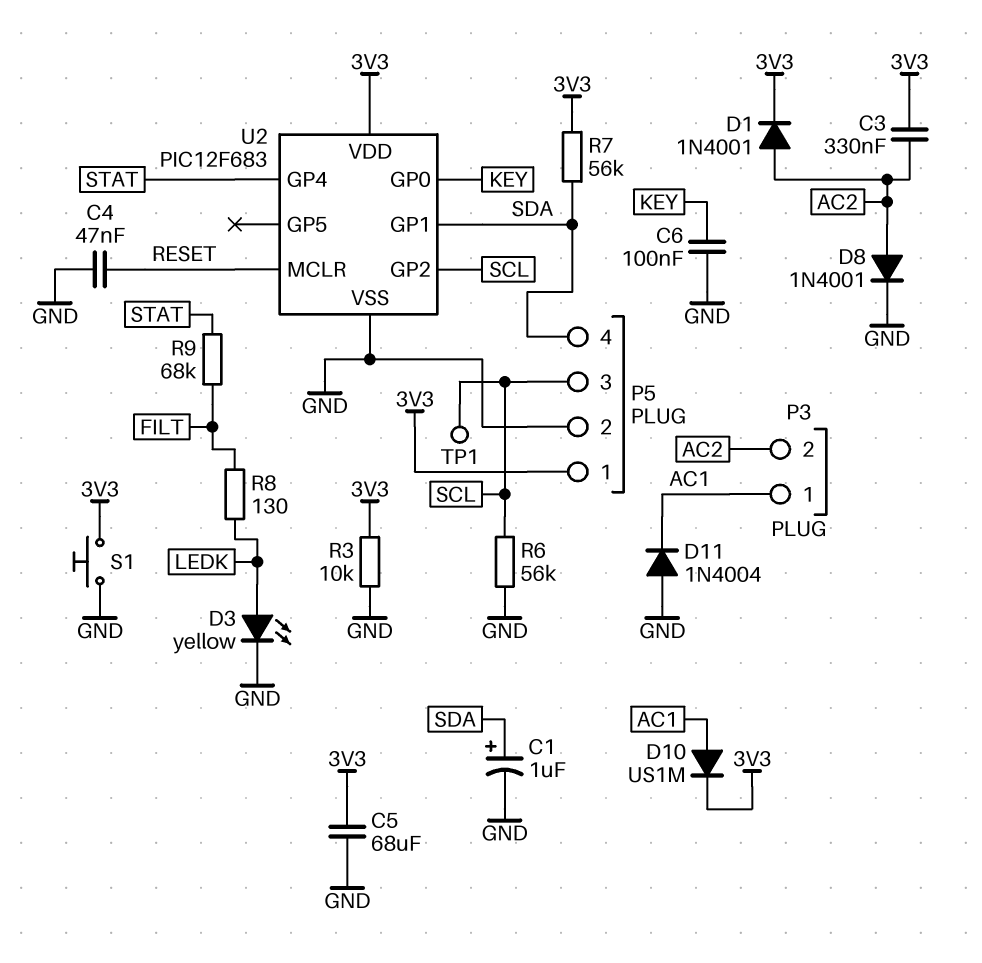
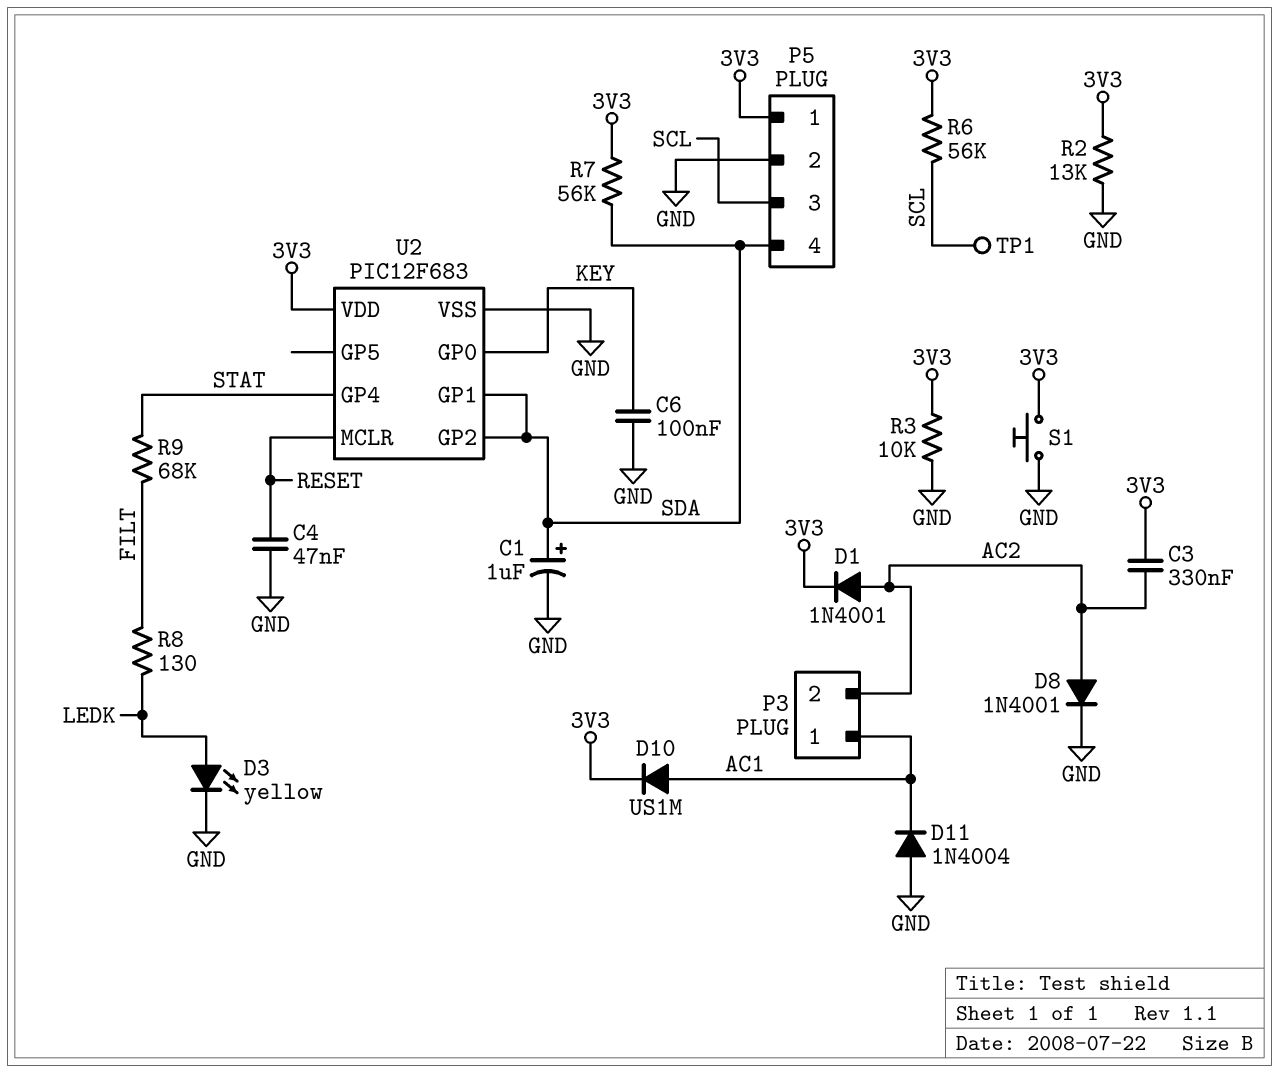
C5: 68uF (3V3, GND) -> none
R2: none -> 13k (3V3, GND)
R6: 56k (GND, SCL) -> 56k (3V3, SCL)
U2 pin GP2: SCL -> SDA

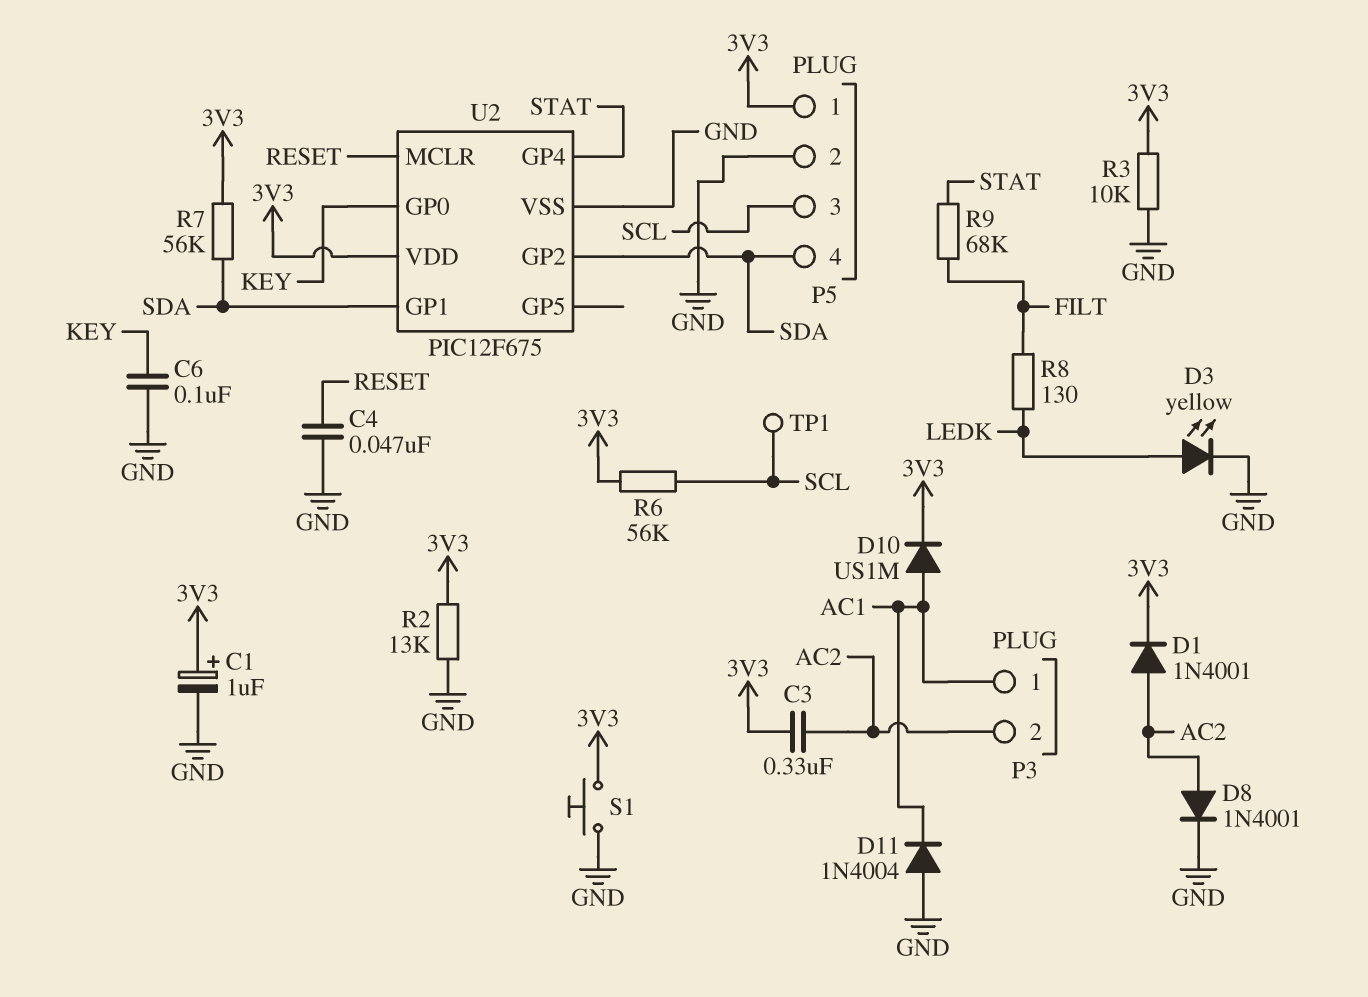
C1: 1uF (plus SDA, minus GND) -> 1uF (plus 3V3, minus GND)
U2: PIC12F683 -> PIC12F675

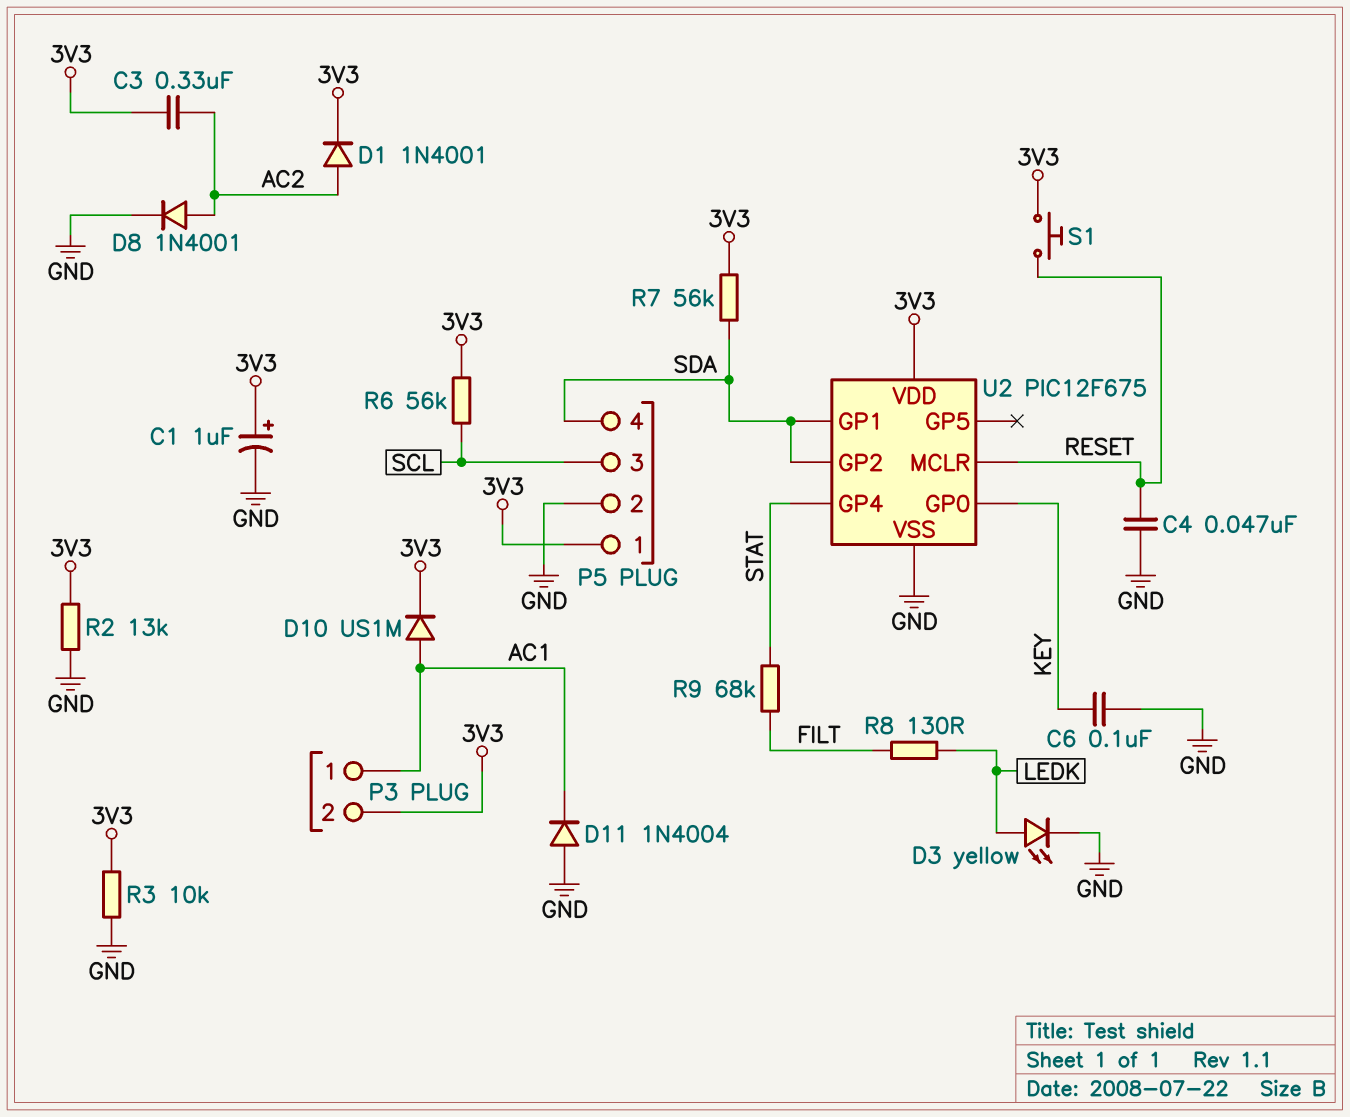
P3 pin 2: AC2 -> 3V3
S1: button (3V3, GND) -> button (3V3, RESET)
TP1: test point (SCL) -> none

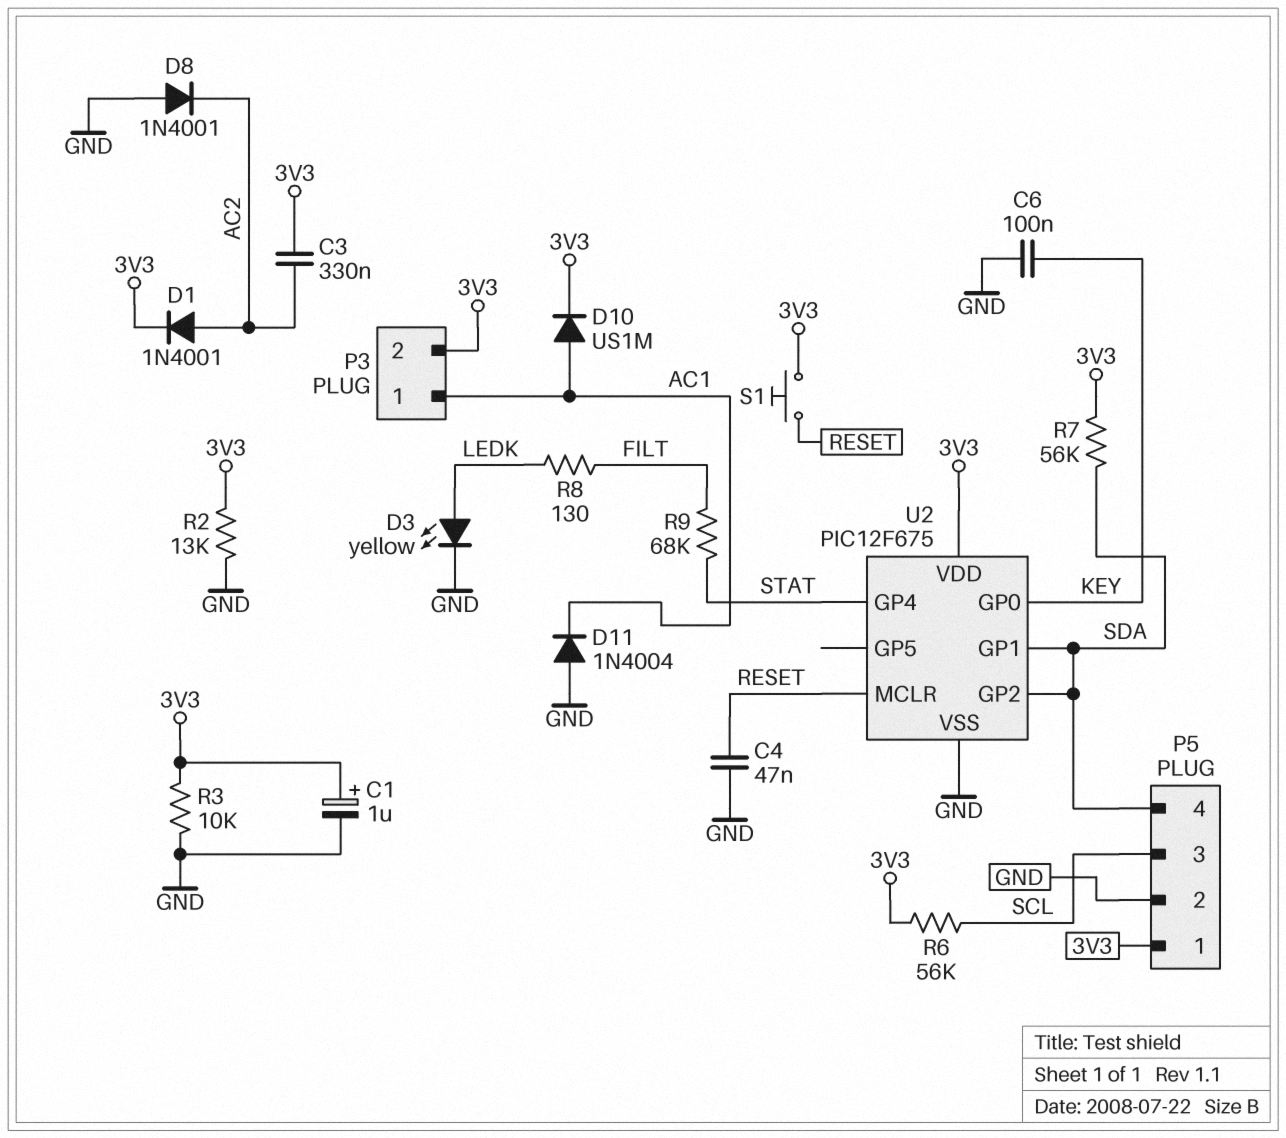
D8: diode 1N4001 (A AC2, K GND) -> diode 1N4001 (A GND, K AC2)

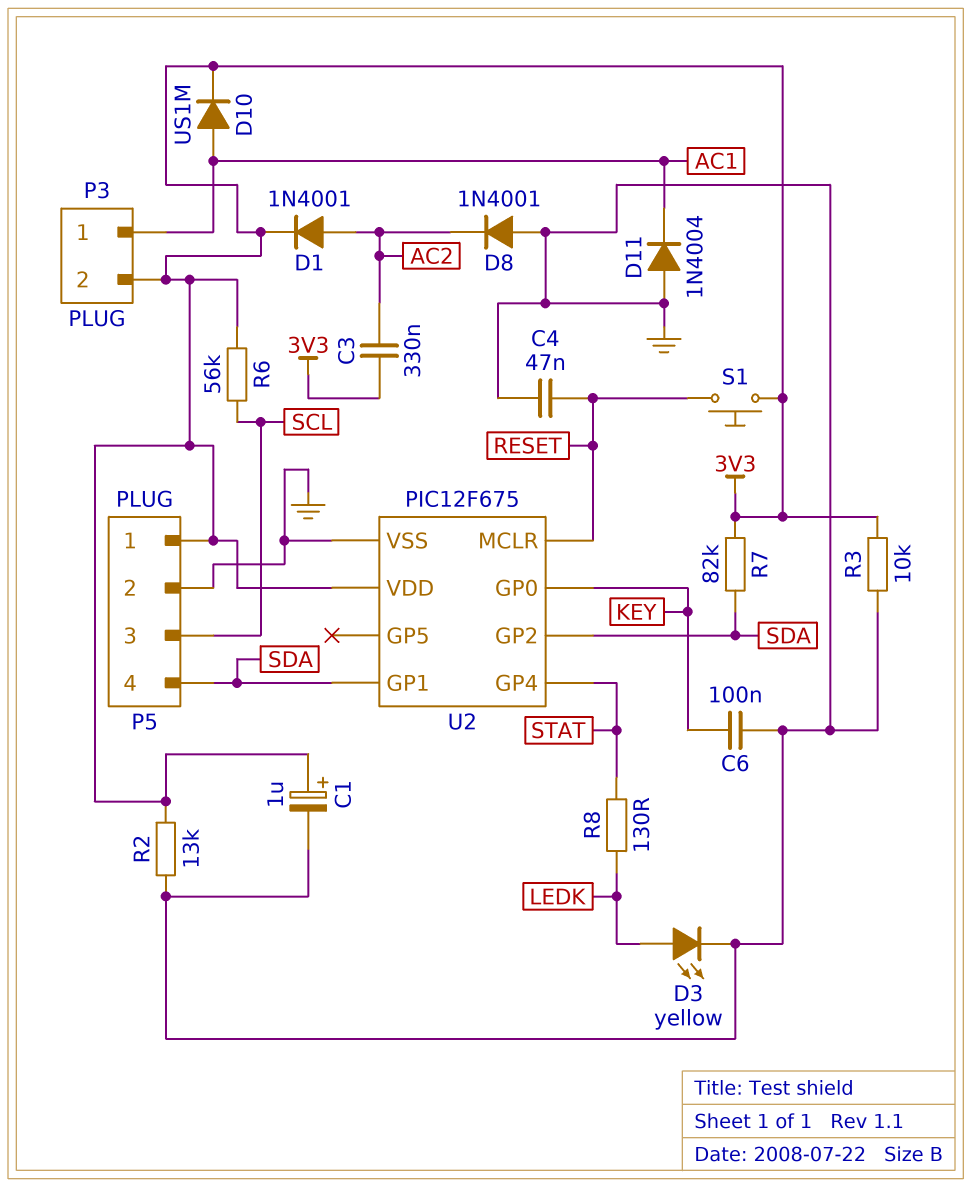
R7: 56k (3V3, SDA) -> 82k (3V3, SDA)
R8: 130 (FILT, LEDK) -> 130 (LEDK, STAT)
R9: 68k (FILT, STAT) -> none

